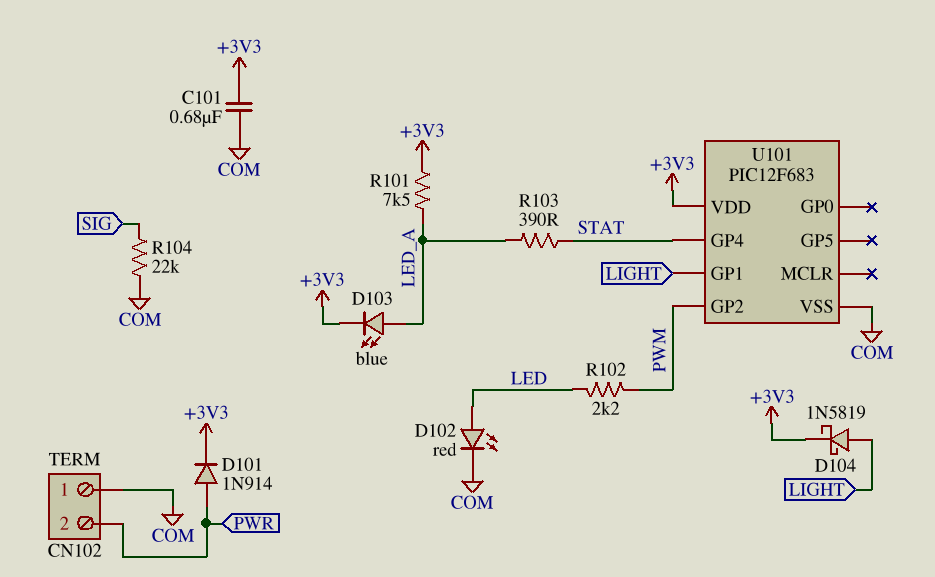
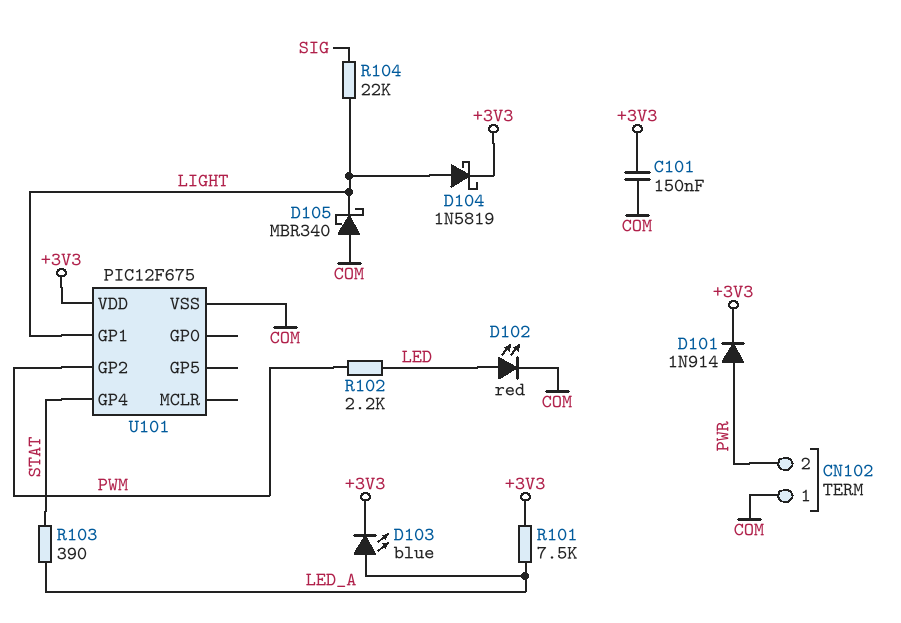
C101: 680nF (+3V3, COM) -> 150nF (+3V3, COM)
D105: none -> schottky MBR340 (A COM, K LIGHT)
R104: 22k (COM, SIG) -> 22k (LIGHT, SIG)
U101: PIC12F683 -> PIC12F675

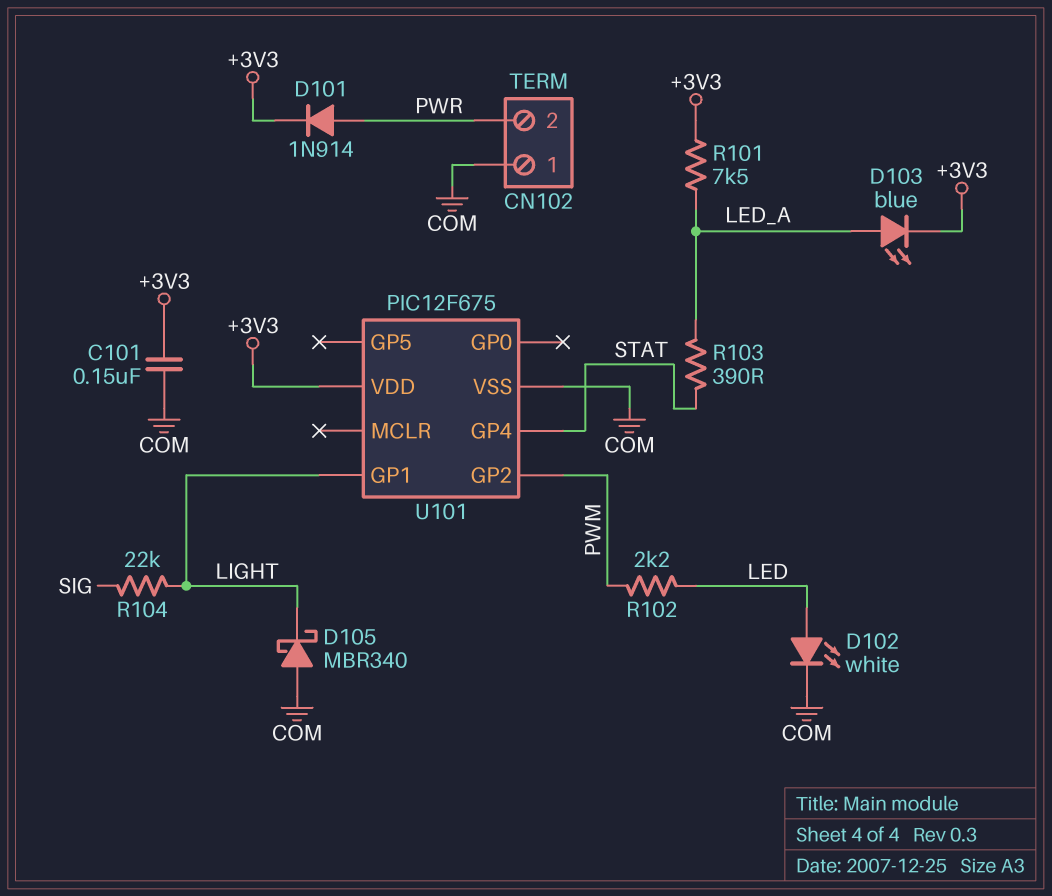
D102: LED red (A LED, K COM) -> LED white (A LED, K COM)
D104: schottky 1N5819 (A LIGHT, K +3V3) -> none

